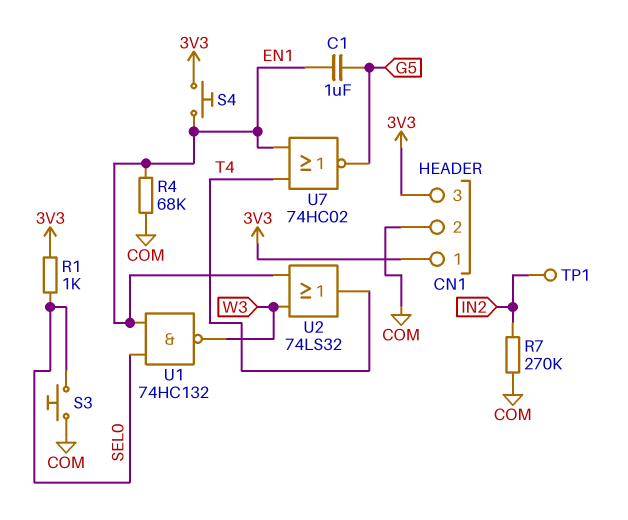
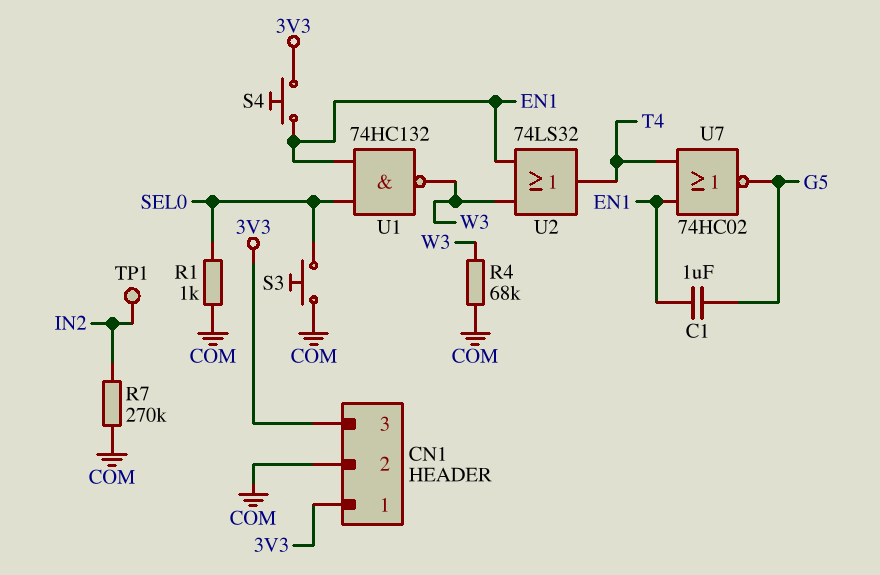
R1: 1k (3V3, SEL0) -> 1k (COM, SEL0)
R4: 68k (COM, EN1) -> 68k (COM, W3)

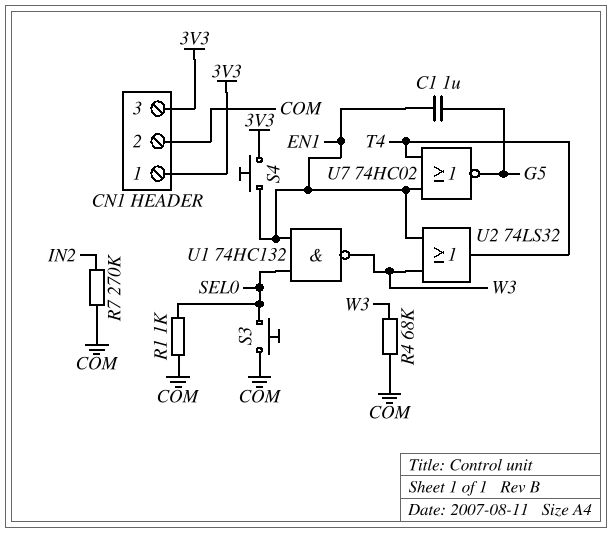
TP1: test point (IN2) -> none

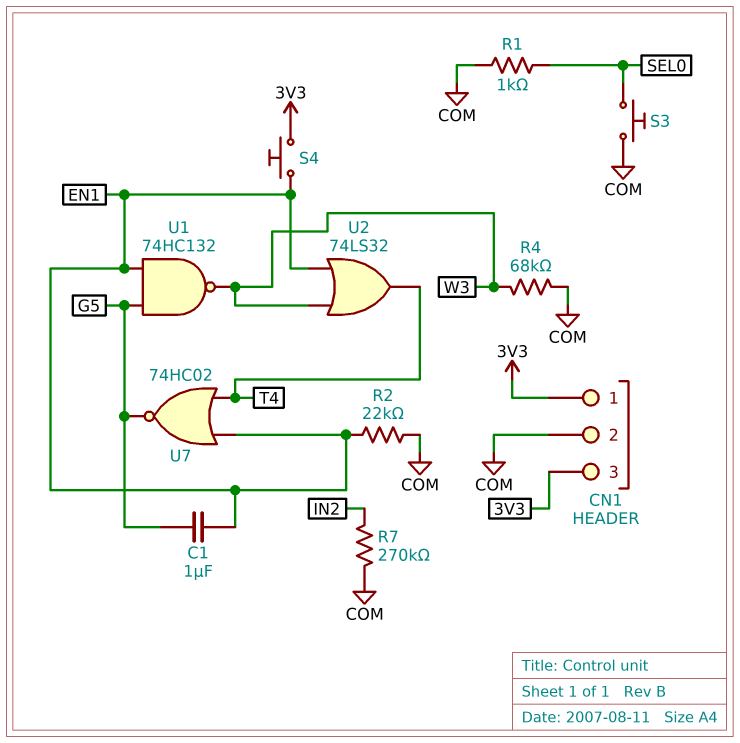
R2: none -> 22k (COM, EN1)
U1: NAND 74HC132 (in EN1, in SEL0, out W3) -> NAND 74HC132 (in EN1, in G5, out W3)

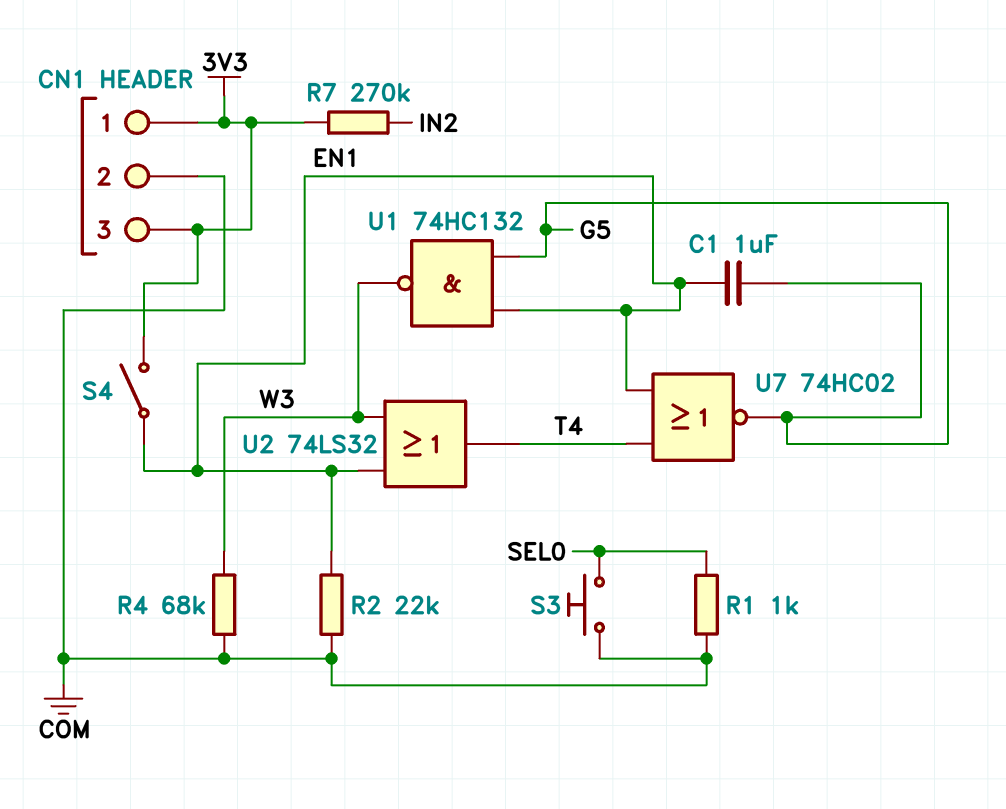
R7: 270k (COM, IN2) -> 270k (3V3, IN2)
S4: button (3V3, EN1) -> switch (3V3, EN1)

